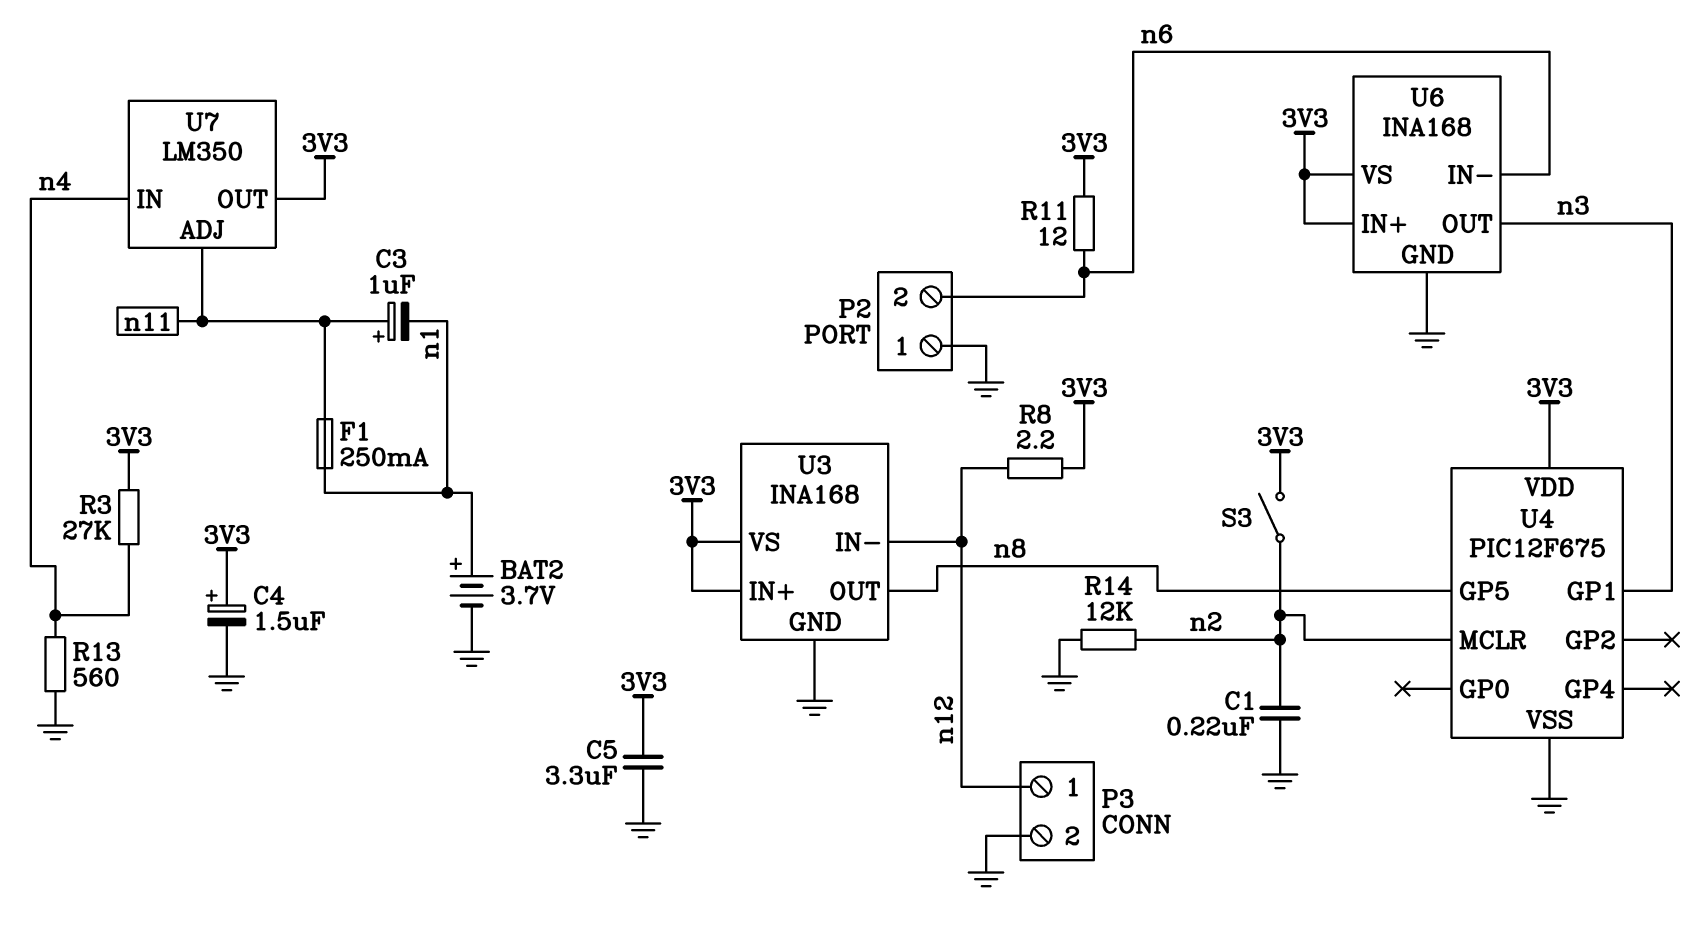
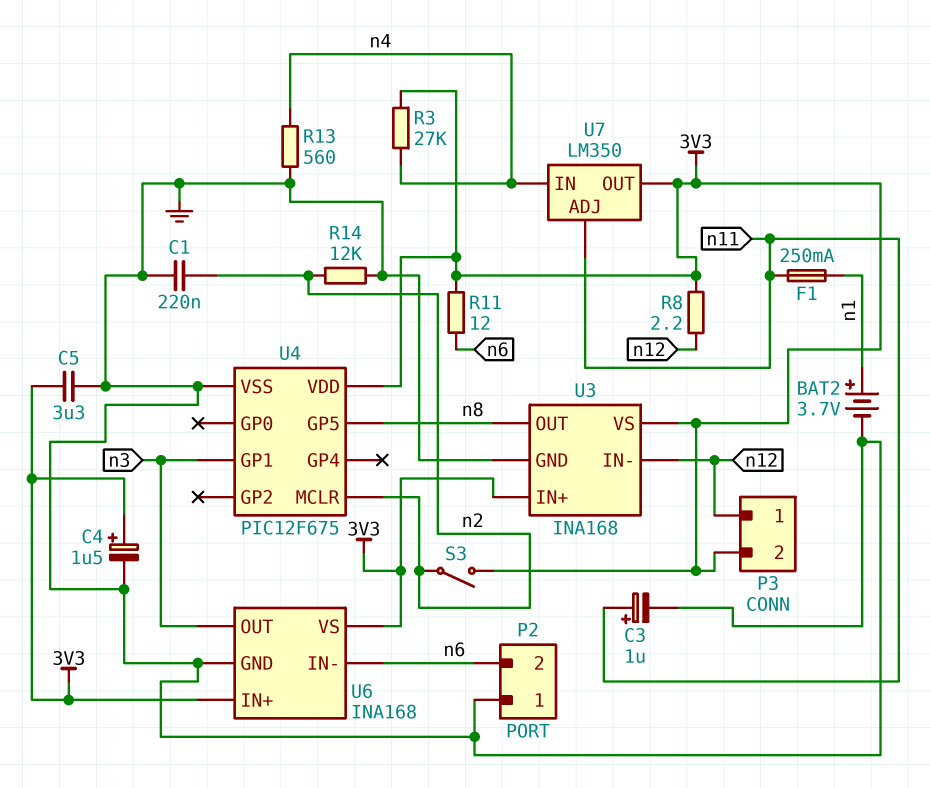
C3: 1uF (plus n11, minus n1) -> 1uF (plus n11, minus GND)
P3 pin 2: GND -> 3V3

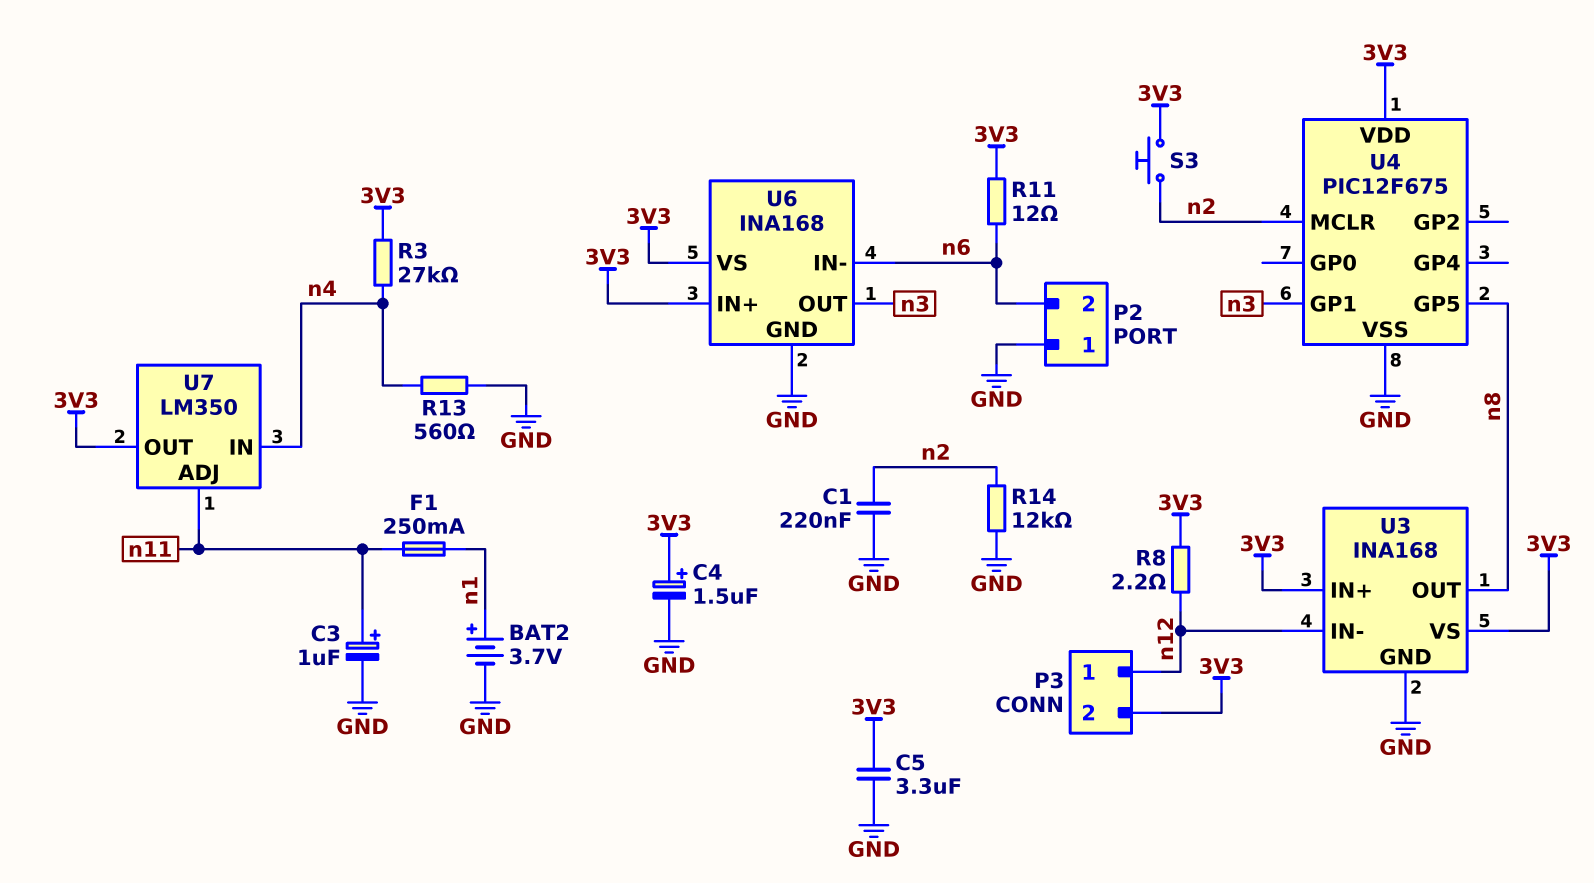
S3: switch (3V3, n2) -> button (3V3, n2)

